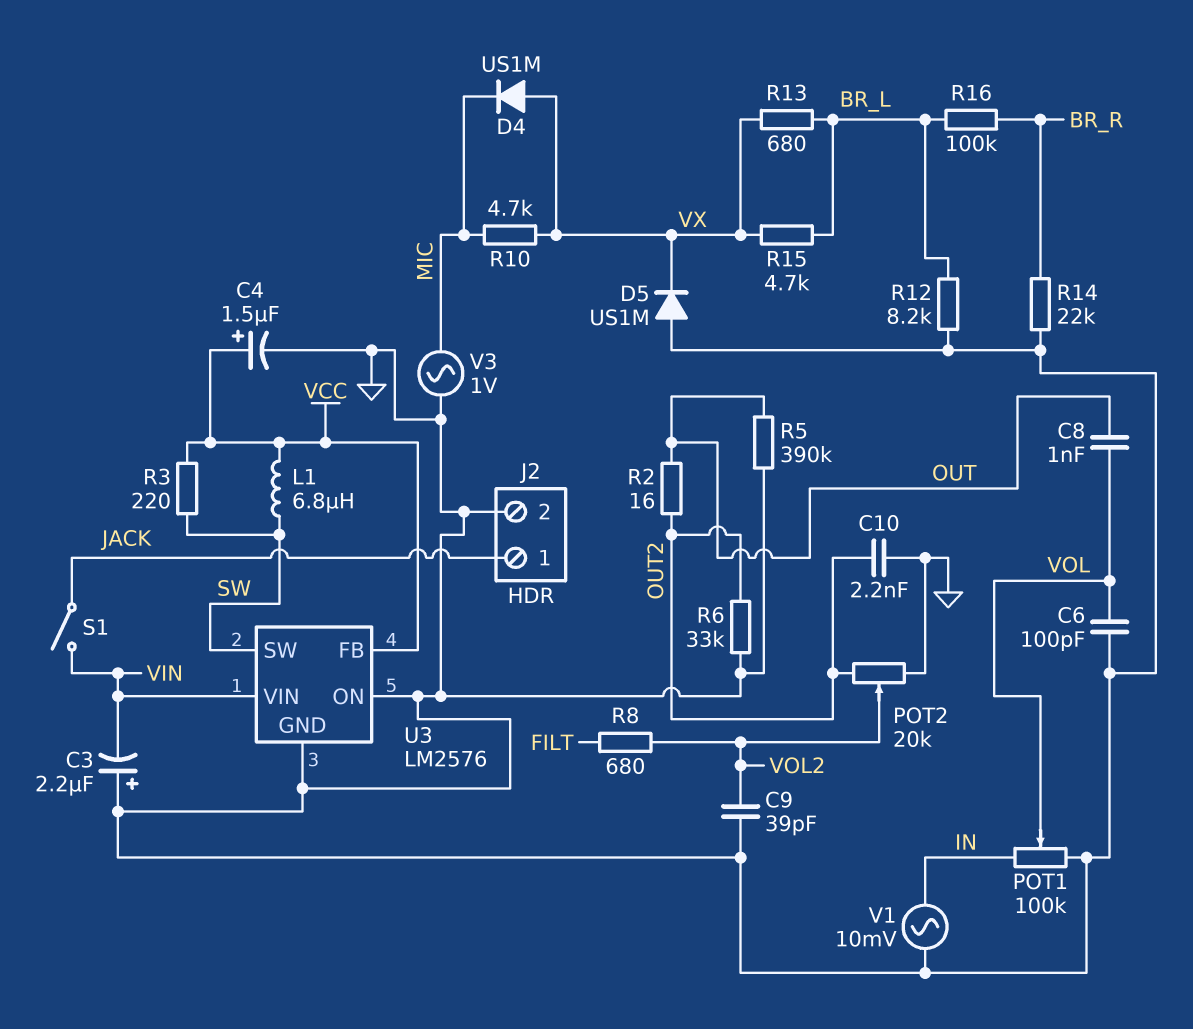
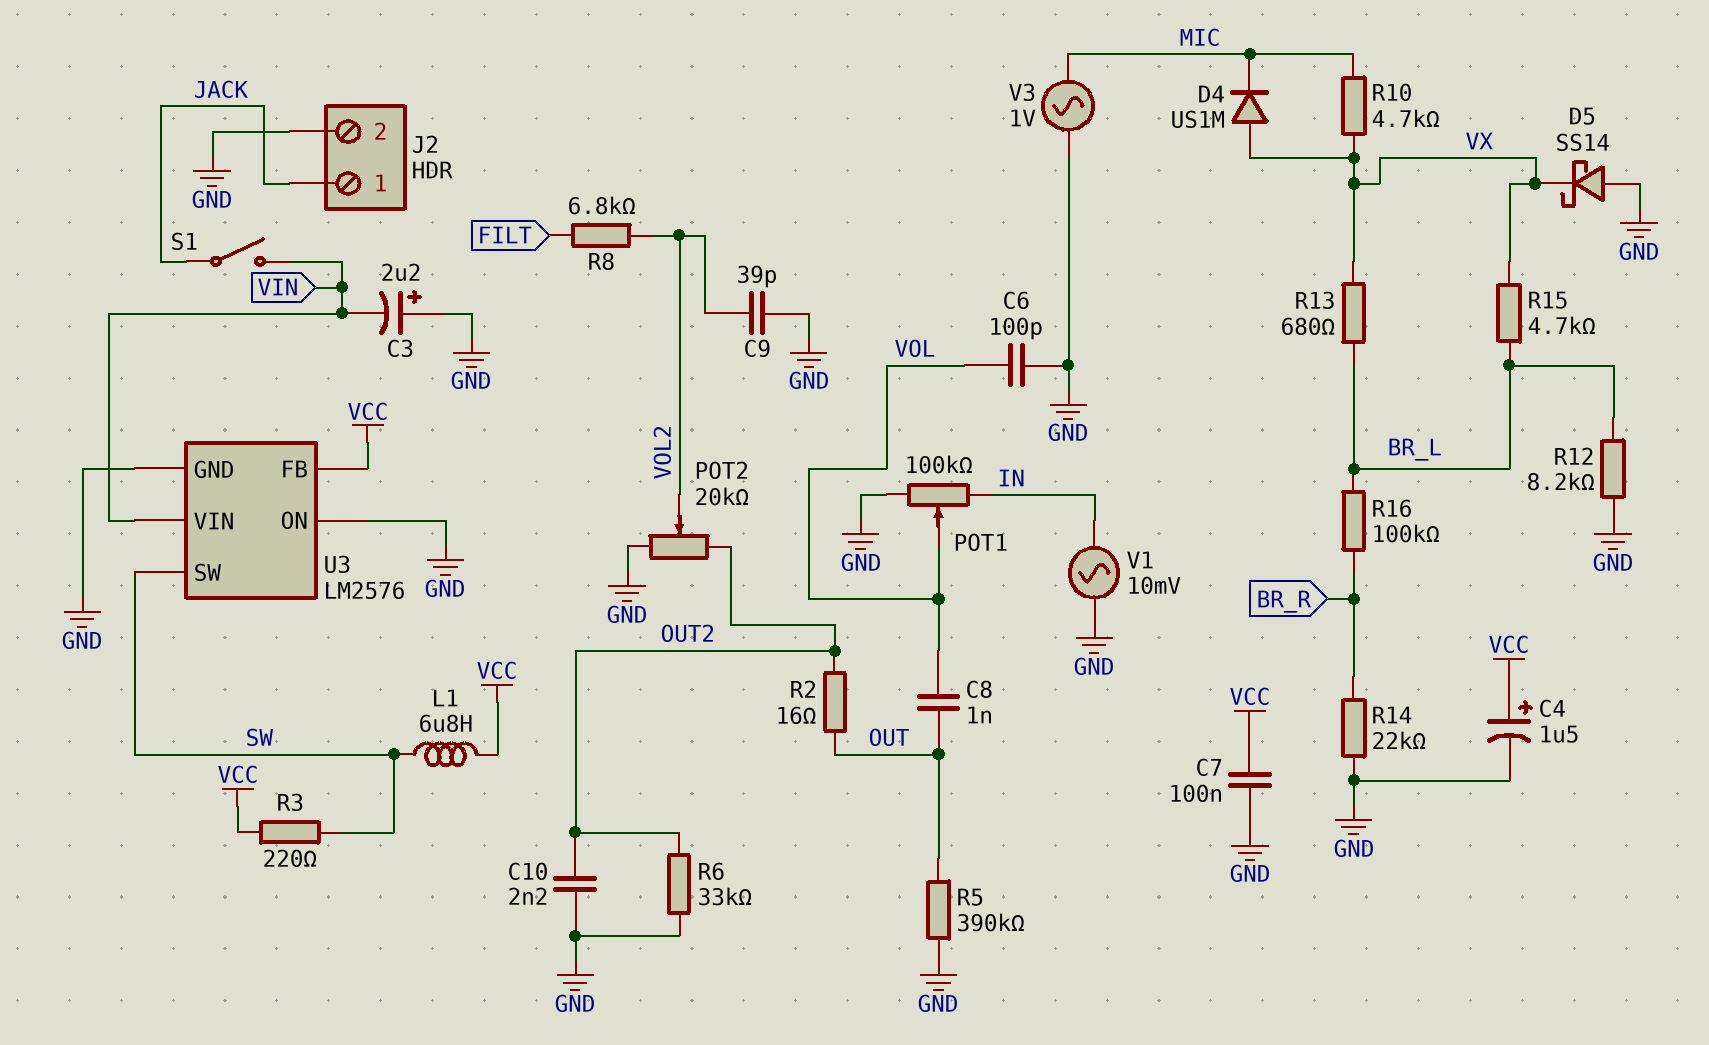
C7: none -> 100nF (GND, VCC)
D5: diode US1M (A GND, K VX) -> schottky SS14 (A GND, K VX)
R8: 680 (FILT, VOL2) -> 6.8k (FILT, VOL2)

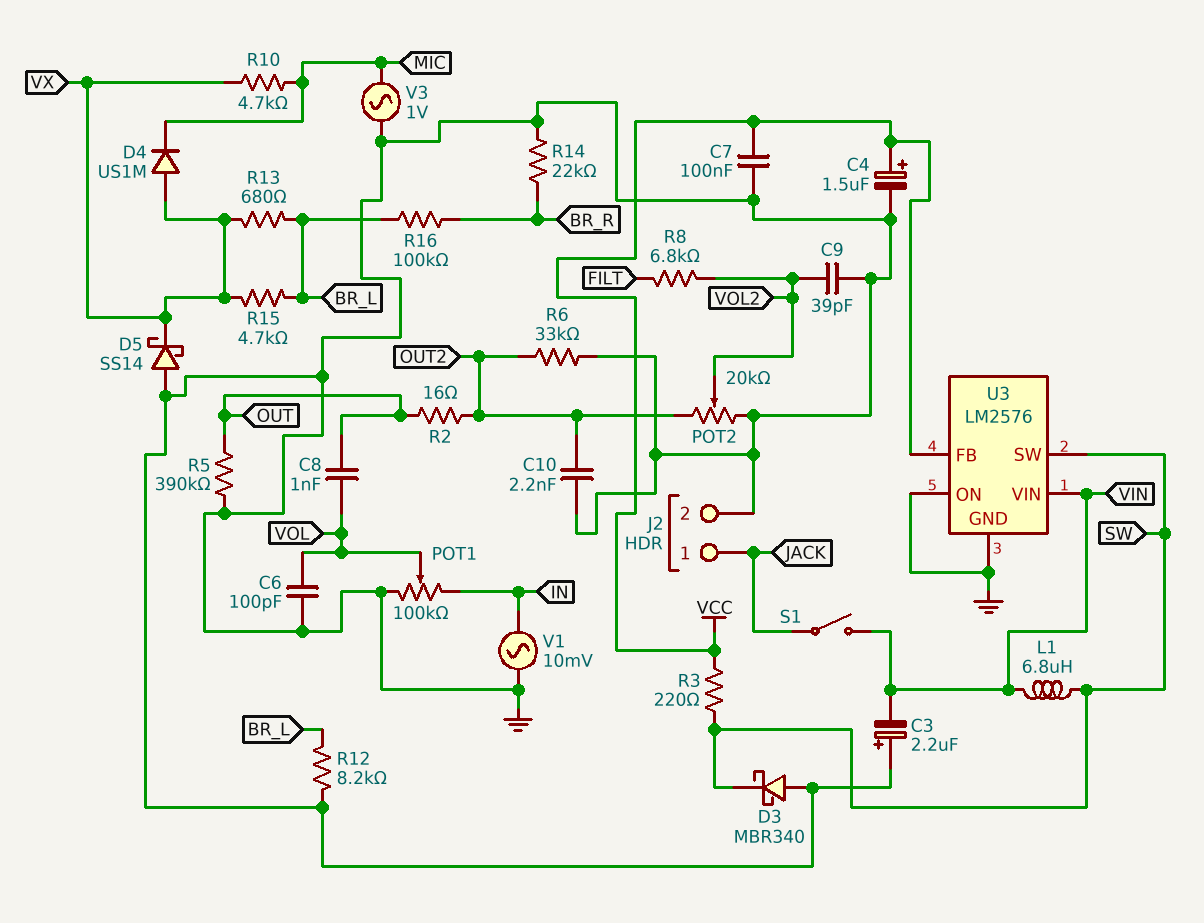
D3: none -> schottky MBR340 (A GND, K SW)
L1: 6.8uH (SW, VCC) -> 6.8uH (SW, VIN)

